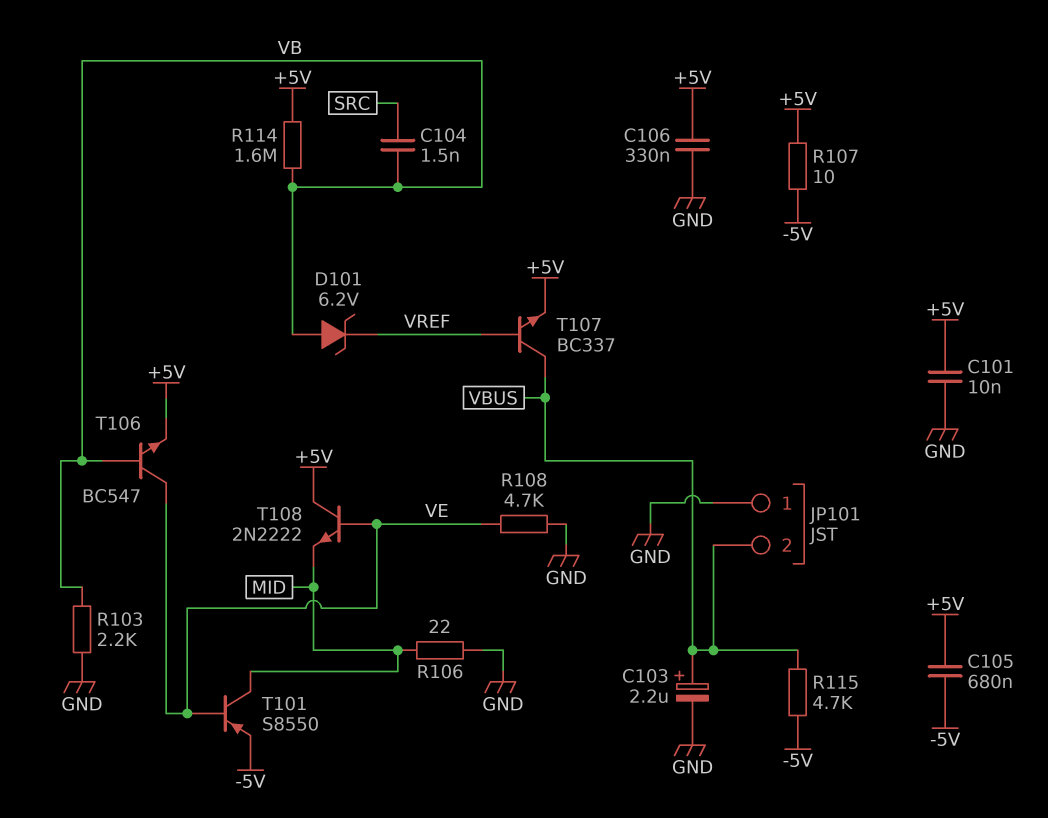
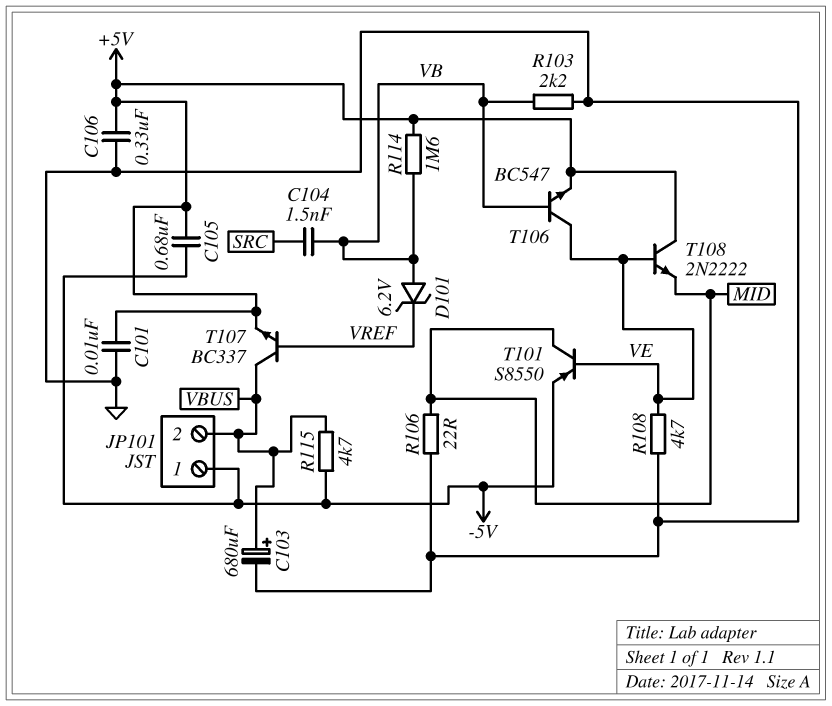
C103: 2.2uF (plus VBUS, minus GND) -> 680uF (plus VBUS, minus GND)
JP101 pin 1: GND -> -5V
R107: 10 (+5V, -5V) -> none

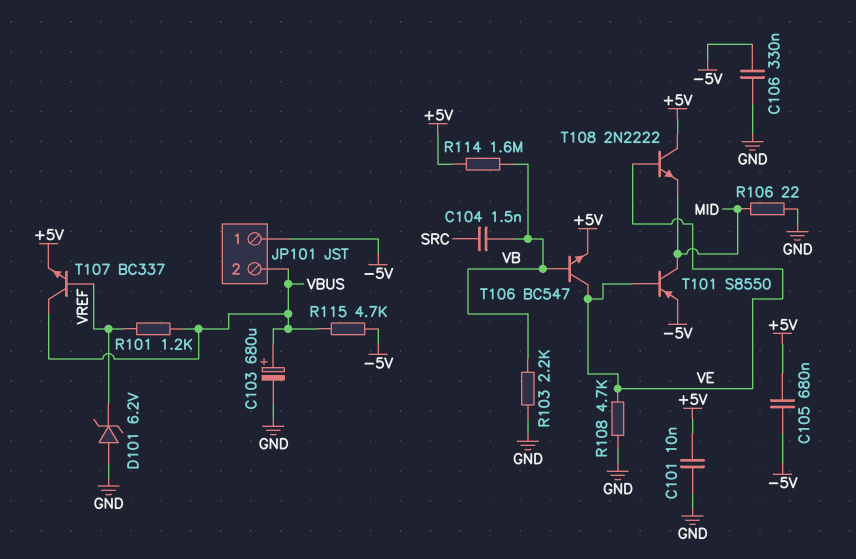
C106: 330nF (+5V, GND) -> 330nF (-5V, GND)
D101: zener 6.2V (A VB, K VREF) -> zener 6.2V (A GND, K VREF)
R101: none -> 1.2k (VBUS, VREF)

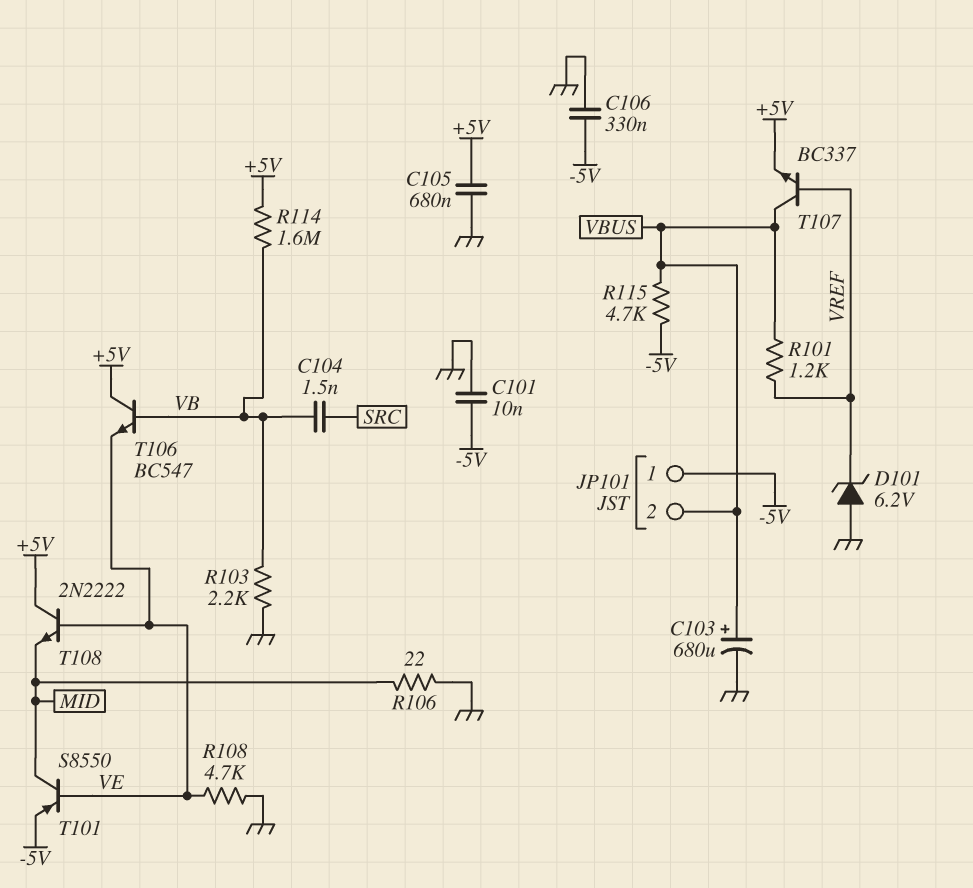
C101: 10nF (+5V, GND) -> 10nF (-5V, GND)
C105: 680nF (+5V, -5V) -> 680nF (+5V, GND)
T106: NPN BC547 (B VB, C VE, E +5V) -> NPN BC547 (B VB, C +5V, E VE)

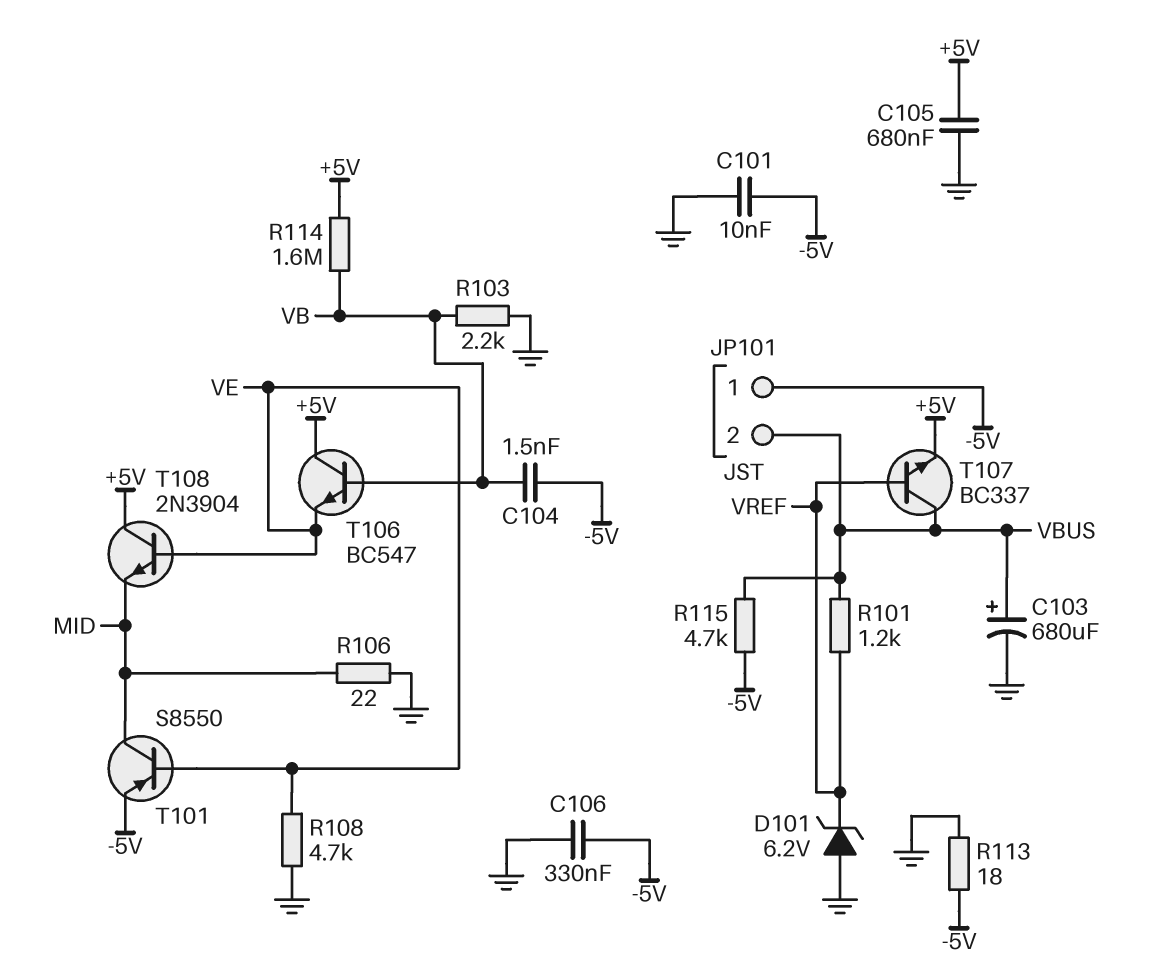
C104: 1.5nF (SRC, VB) -> 1.5nF (-5V, VB)
R113: none -> 18 (-5V, GND)
T108: NPN 2N2222 (B VE, C +5V, E MID) -> NPN 2N3904 (B VE, C +5V, E MID)

